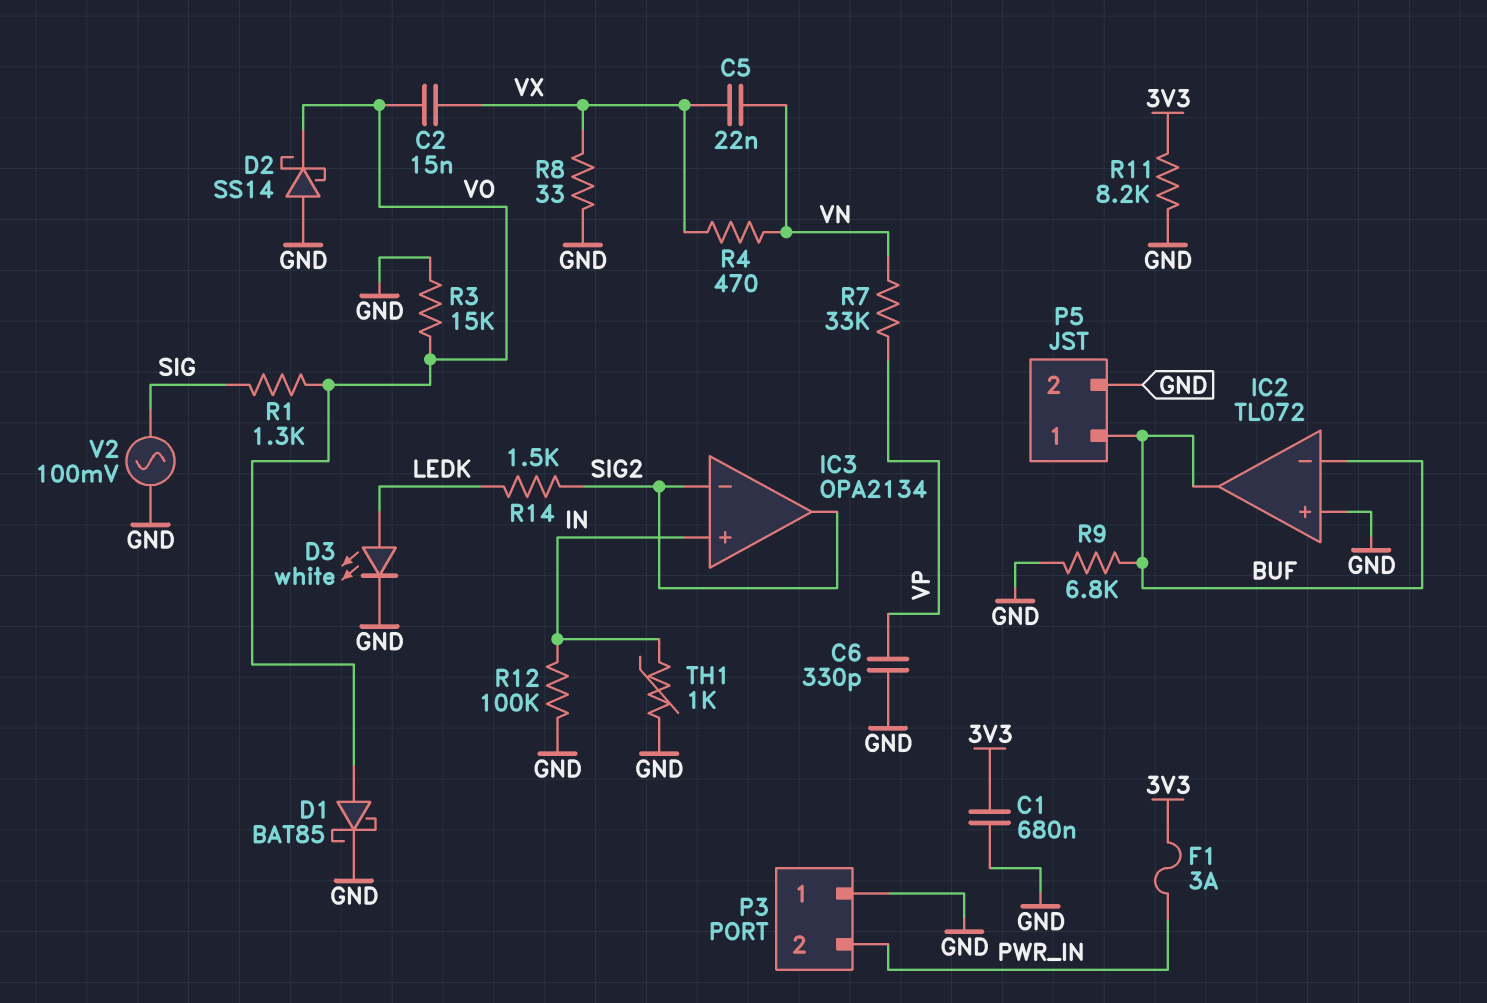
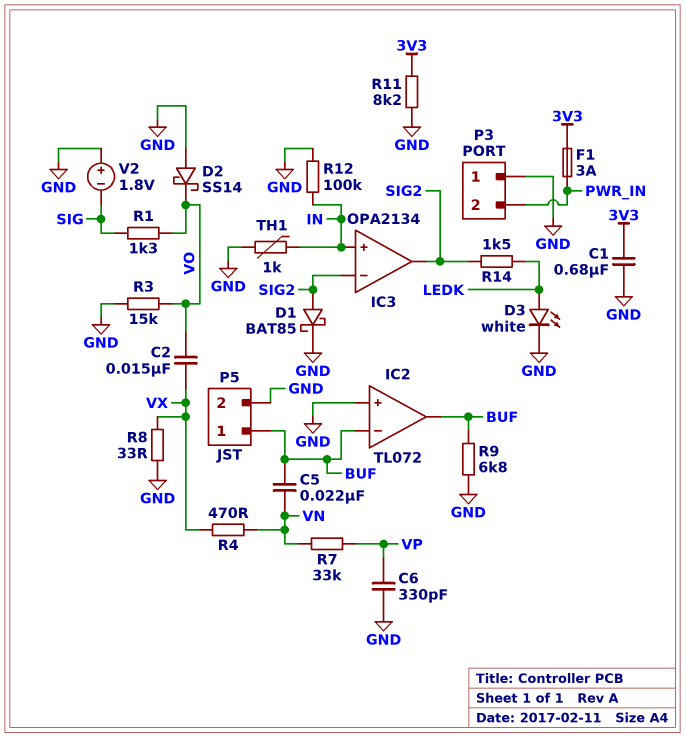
C5: 22nF (VN, VX) -> 22nF (BUF, VN)
D1: schottky BAT85 (A VO, K GND) -> schottky BAT85 (A SIG2, K GND)
V2: AC 100mV (GND, SIG) -> 1.8V (plus GND, minus SIG)

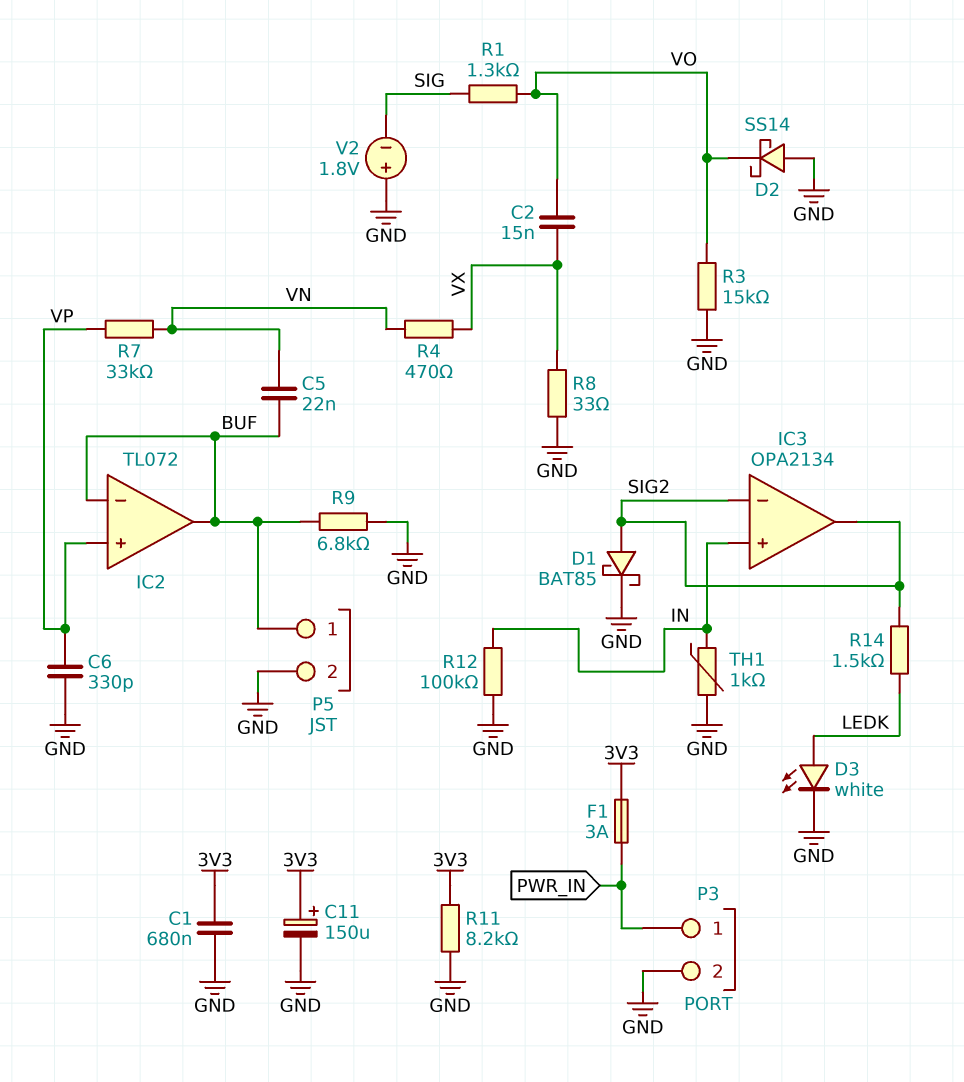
C11: none -> 150uF (plus 3V3, minus GND)
IC2 pin in+: GND -> VP
P3 pin 1: GND -> PWR_IN
P3 pin 2: PWR_IN -> GND

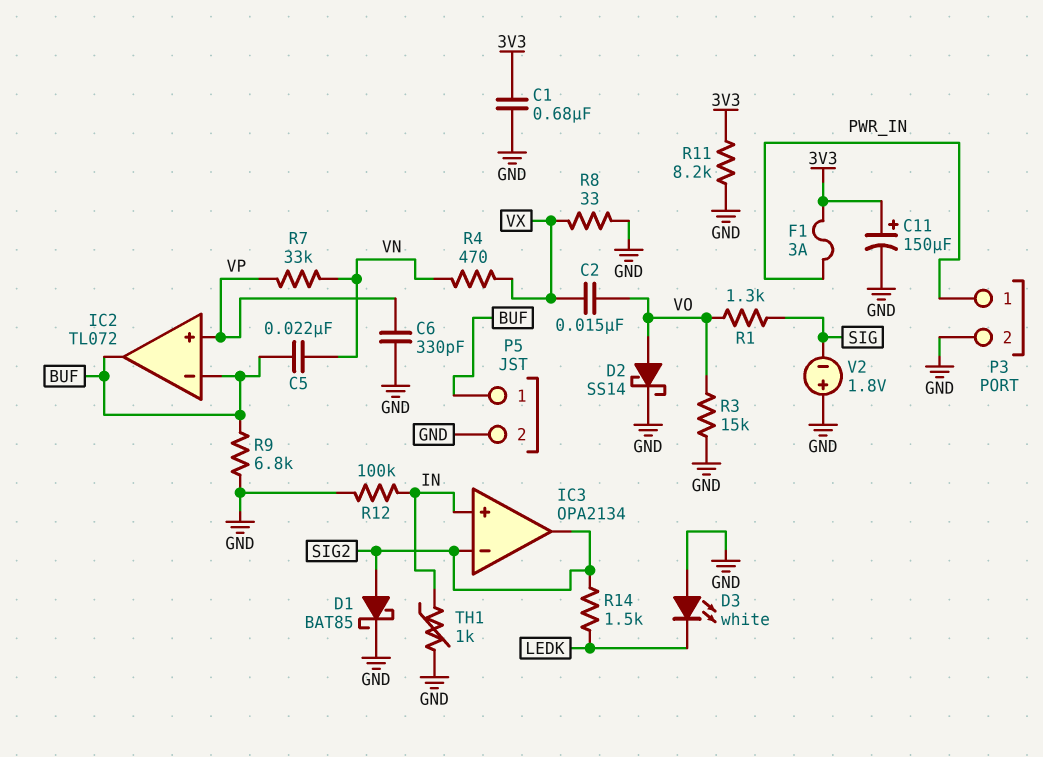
D2: schottky SS14 (A GND, K VO) -> schottky SS14 (A VO, K GND)
D3: LED white (A LEDK, K GND) -> LED white (A GND, K LEDK)

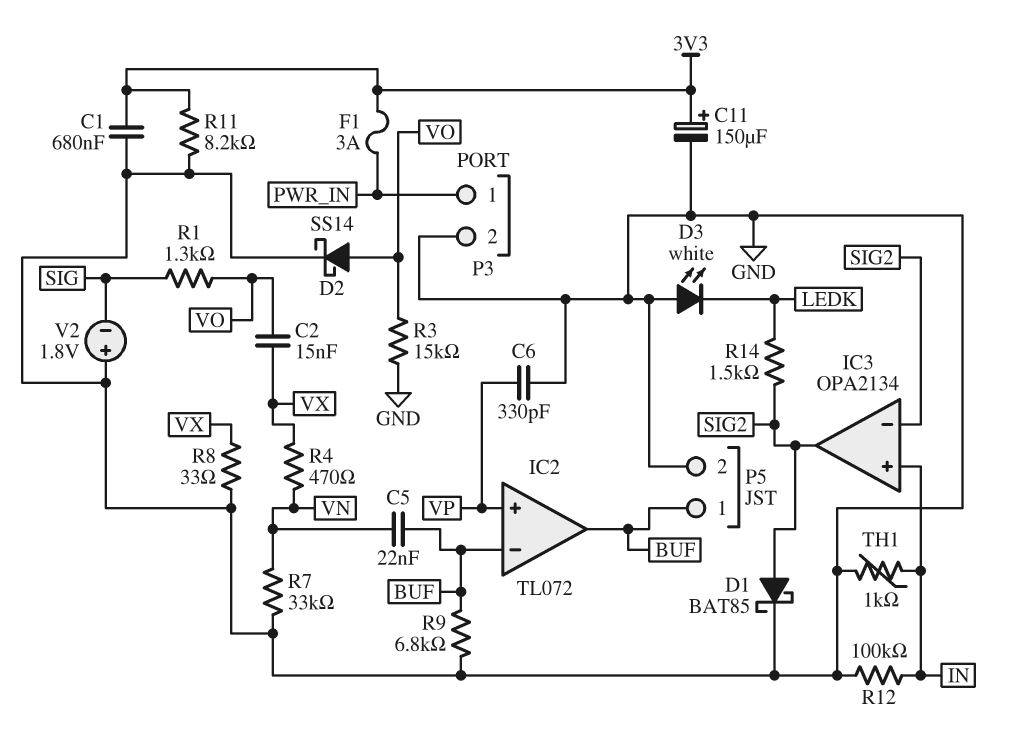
R7: 33k (VN, VP) -> 33k (GND, VN)

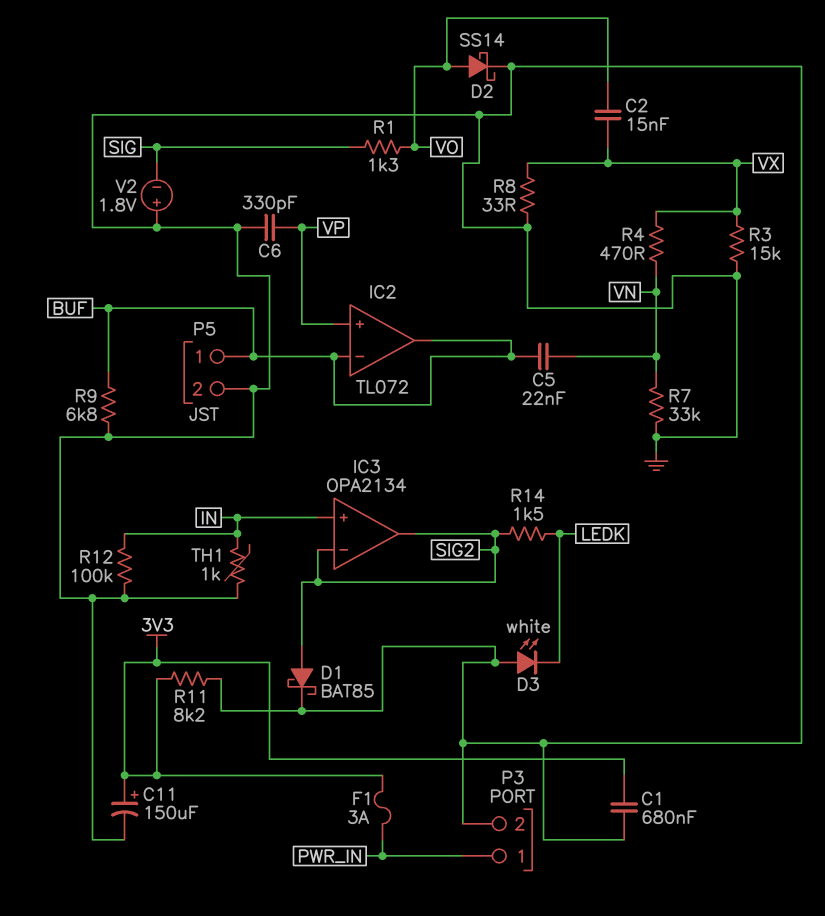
R3: 15k (GND, VO) -> 15k (GND, VX)

